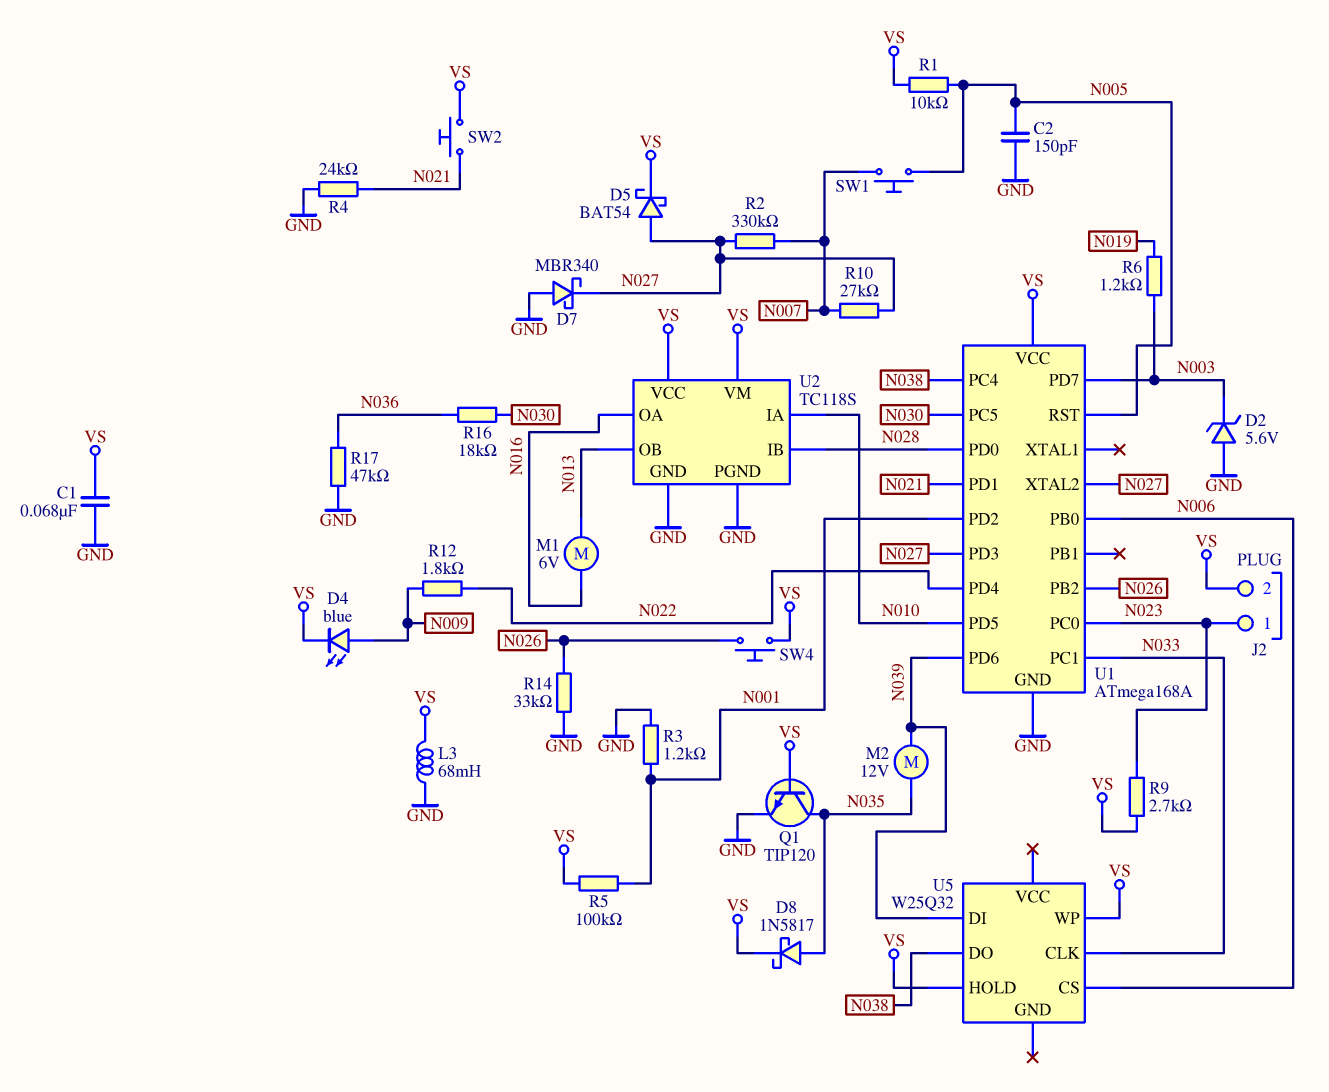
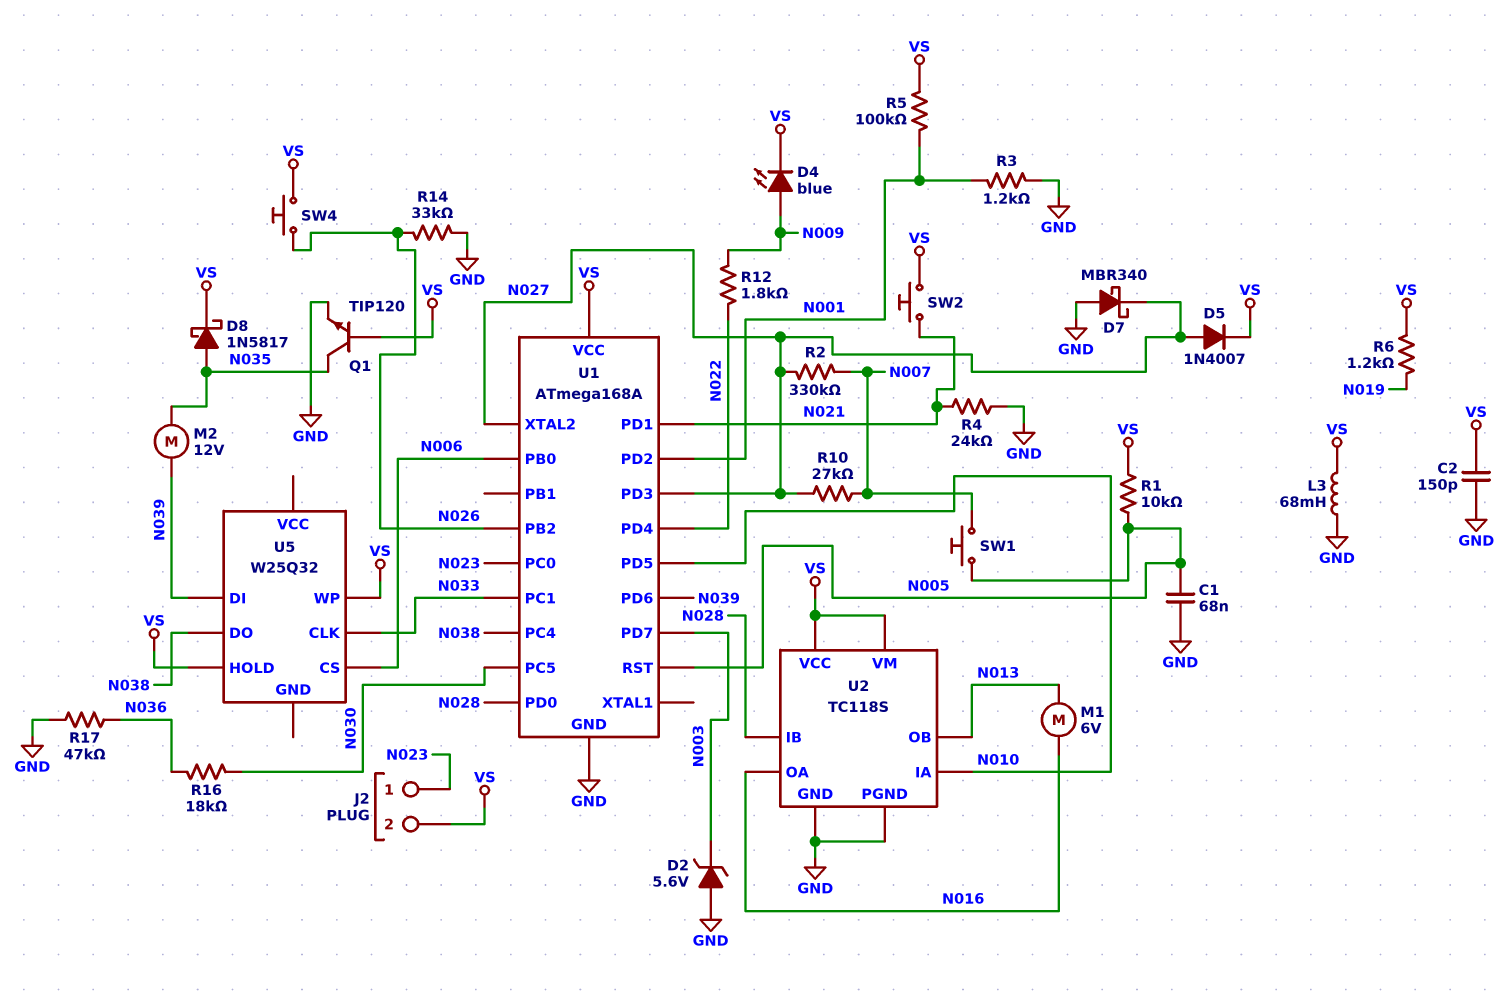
C1: 68nF (GND, VS) -> 68nF (GND, N005)
C2: 150pF (GND, N005) -> 150pF (GND, VS)
D5: schottky BAT54 (A N027, K VS) -> diode 1N4007 (A N027, K VS)
R6: 1.2k (N003, N019) -> 1.2k (N019, VS)
R9: 2.7k (N023, VS) -> none

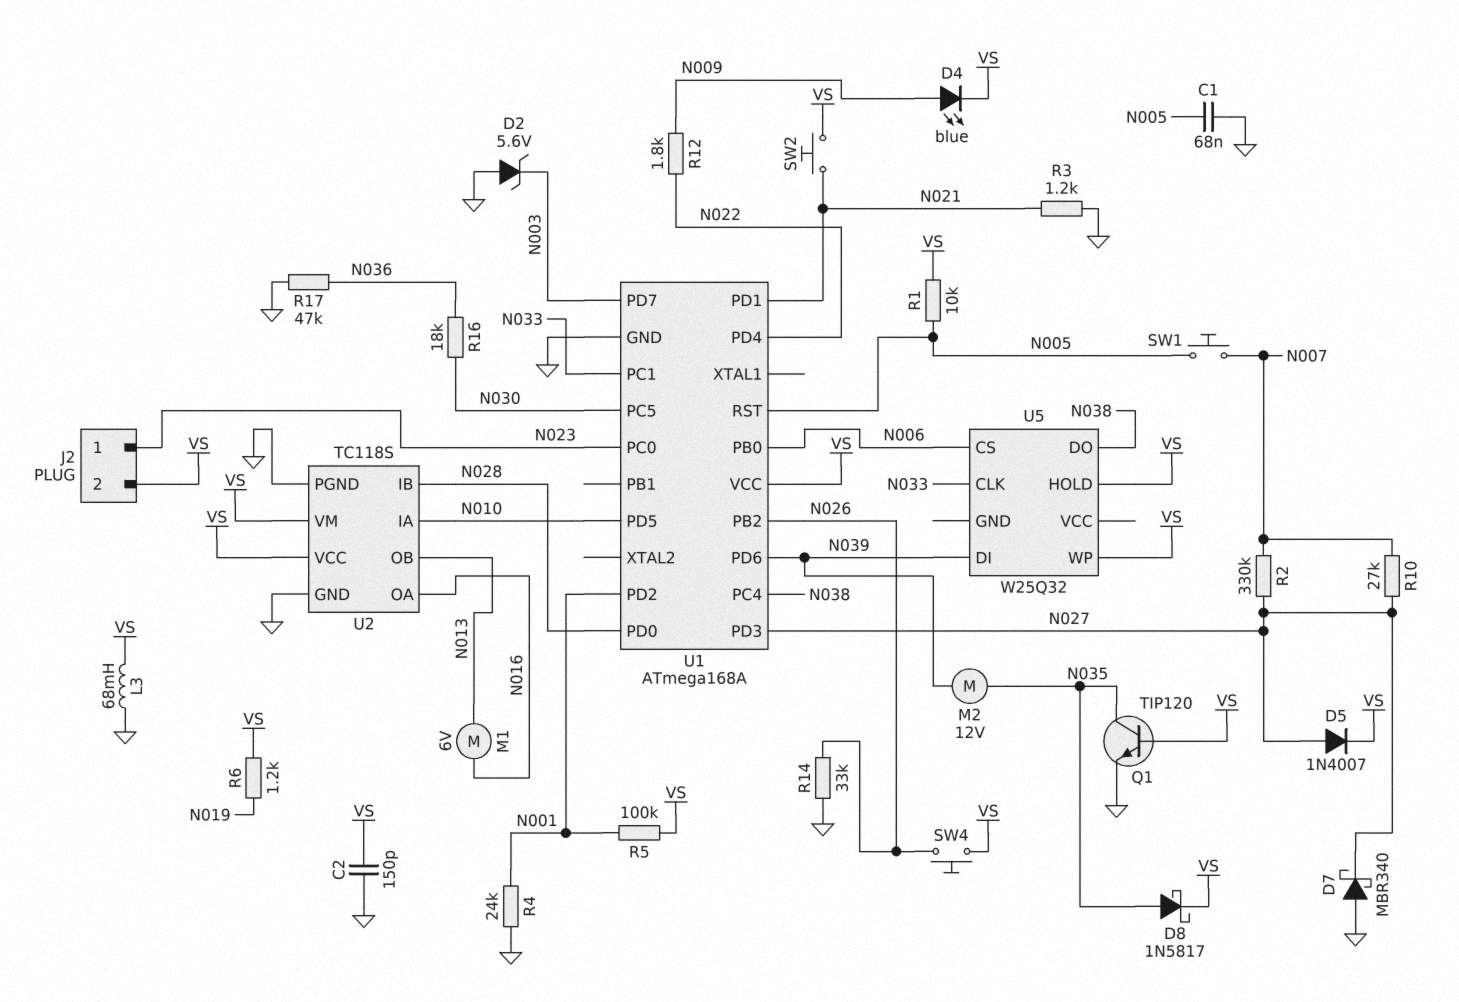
R3: 1.2k (GND, N001) -> 1.2k (GND, N021)
R4: 24k (GND, N021) -> 24k (GND, N001)
U1 pin XTAL2: N027 -> none

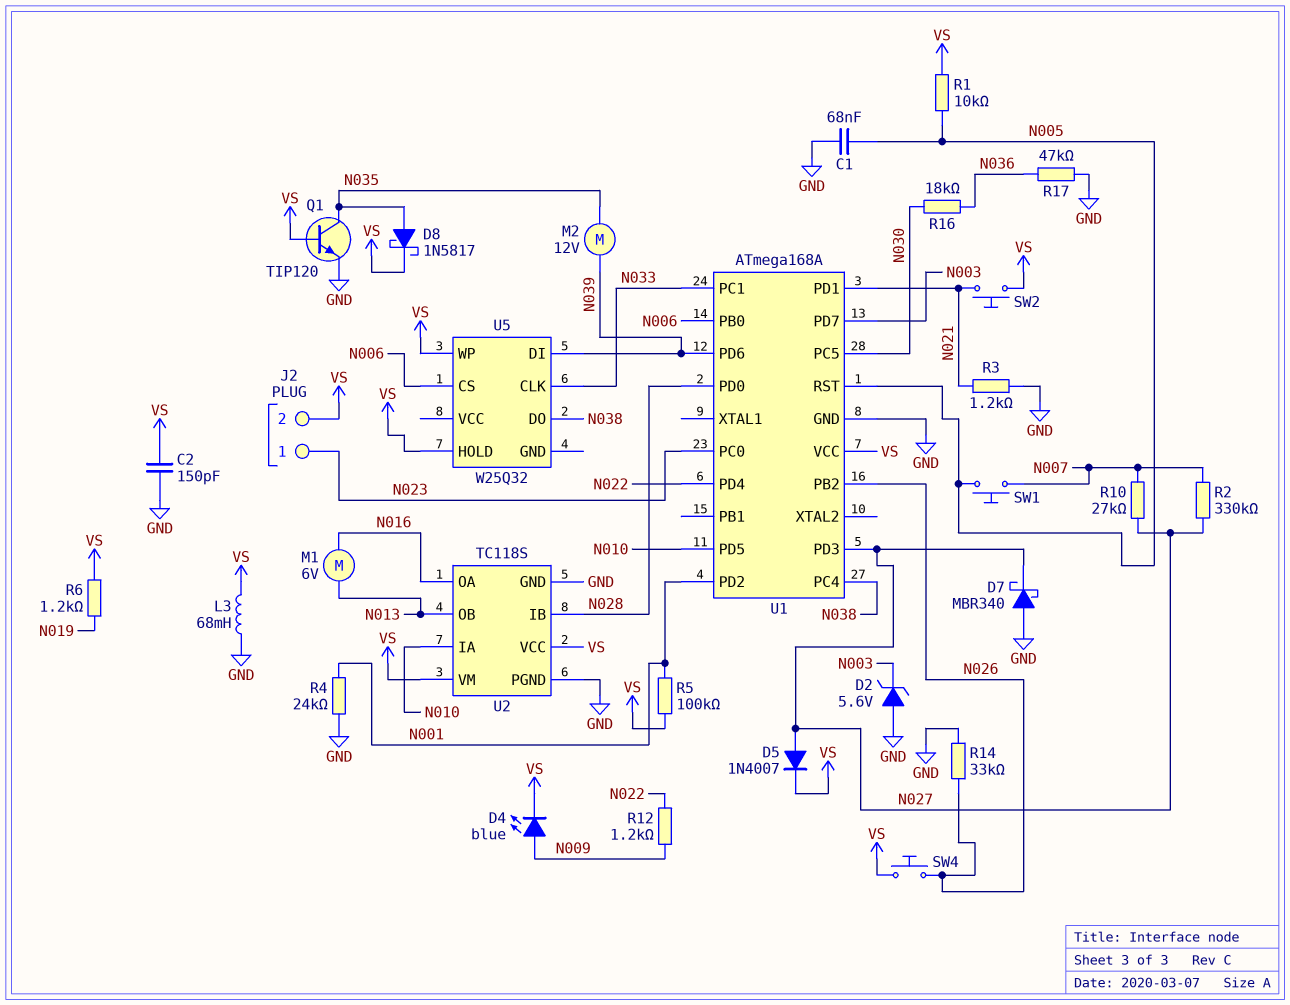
R12: 1.8k (N009, N022) -> 1.2k (N009, N022)

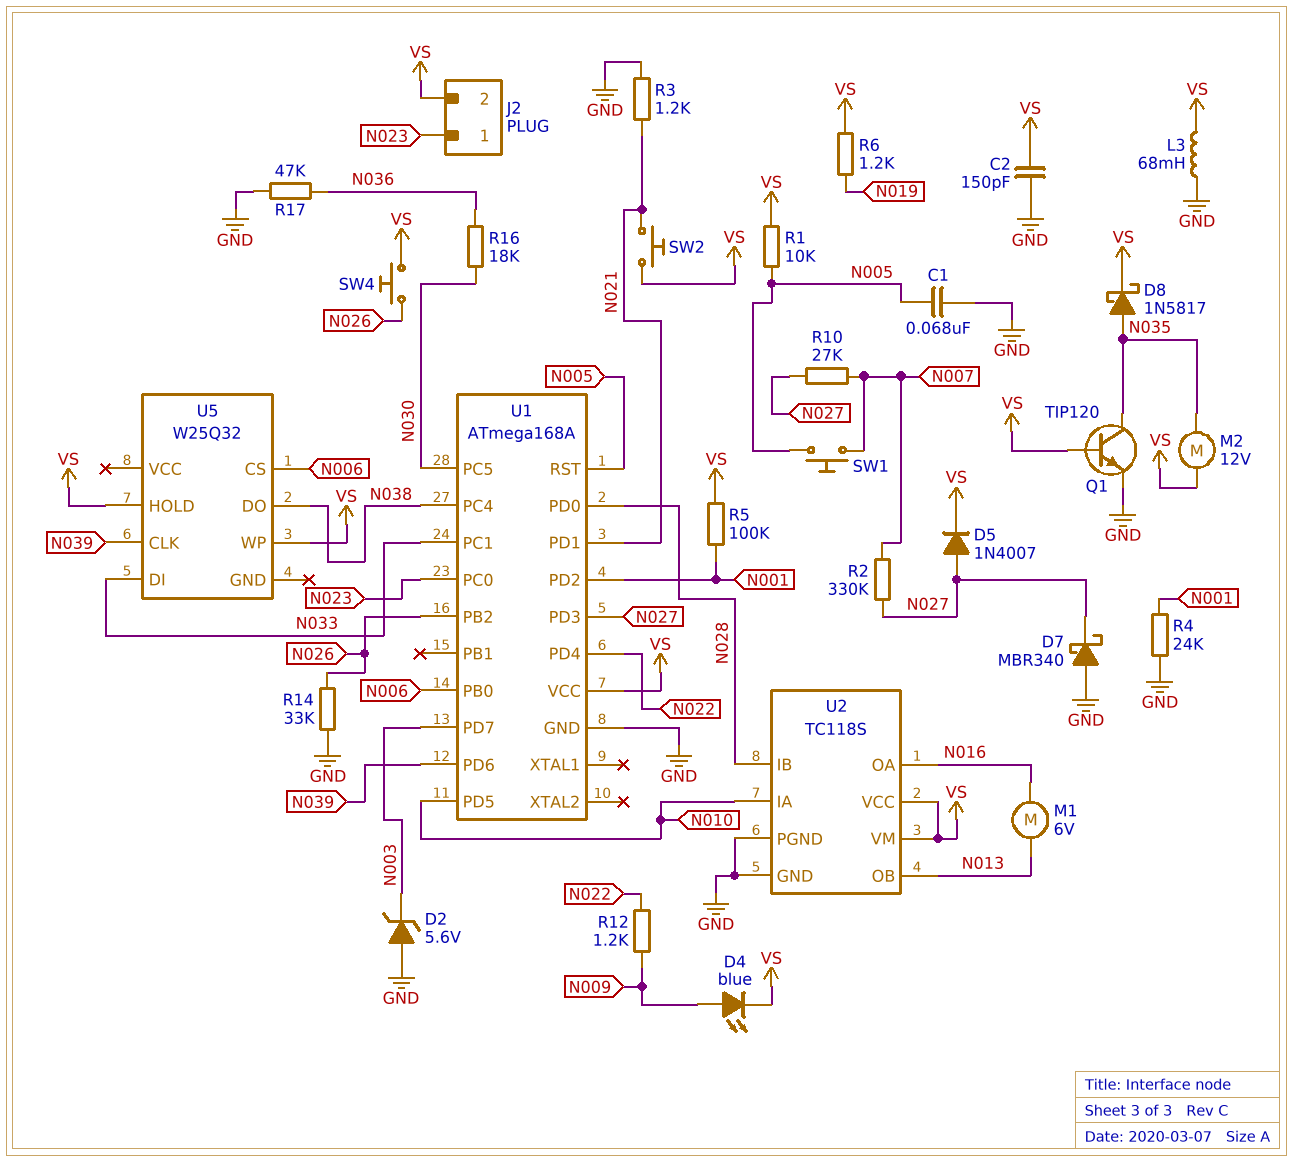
M2: motor 12V (N035, N039) -> motor 12V (N035, VS)
U5 pin CLK: N033 -> N039
U5 pin DI: N039 -> N033

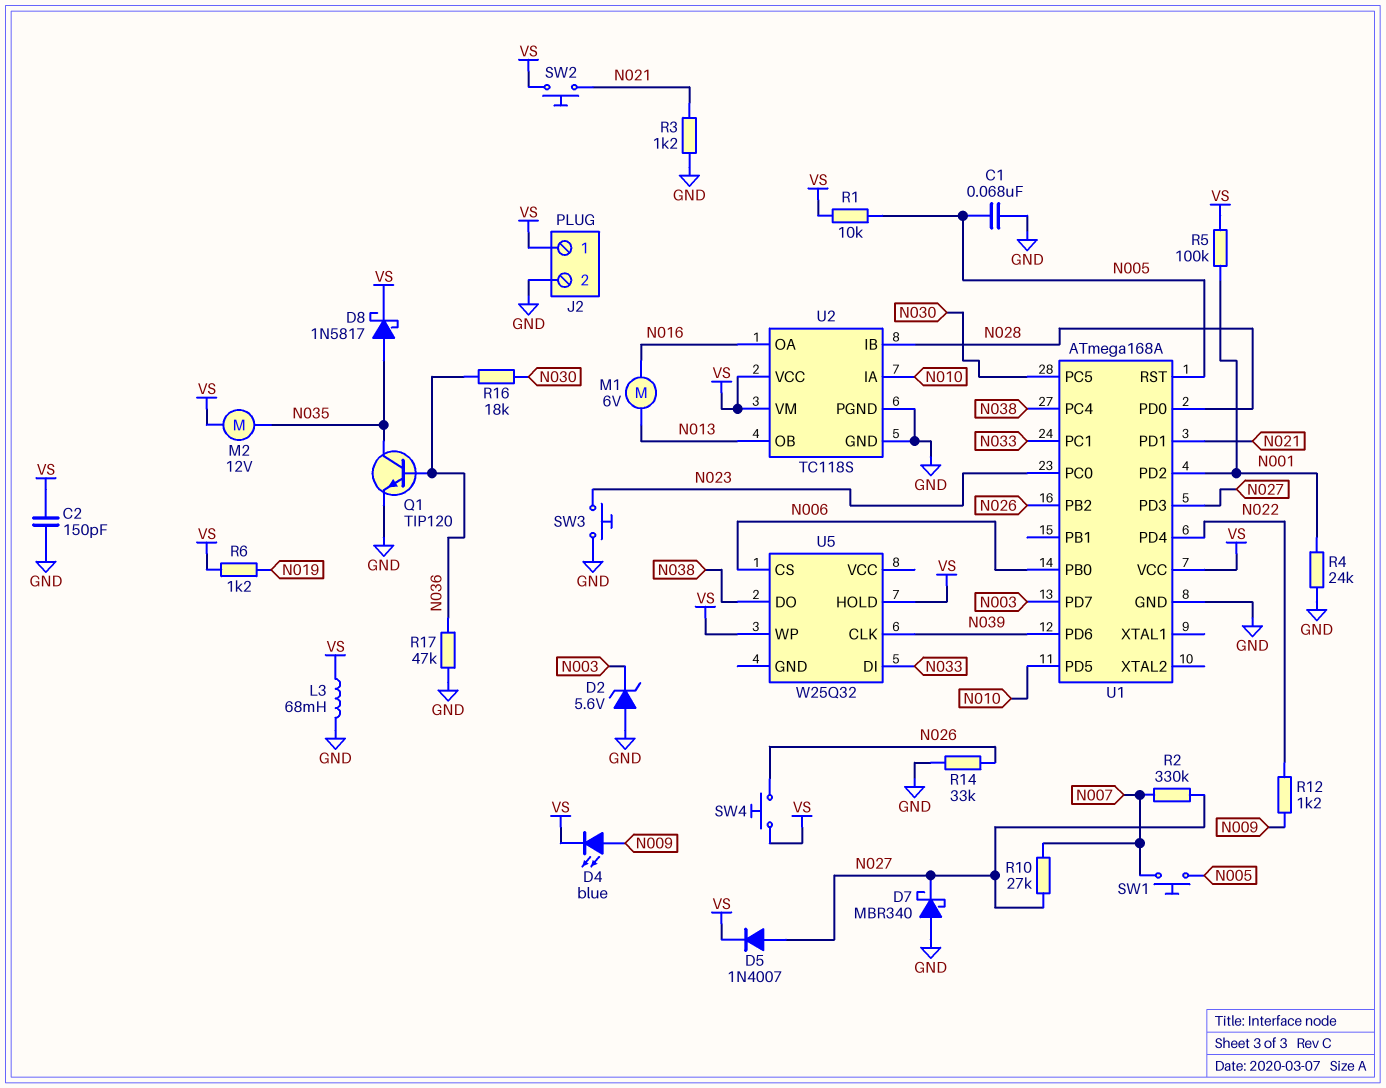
J2 pin 1: N023 -> VS
J2 pin 2: VS -> GND
Q1: NPN TIP120 (B VS, C N035, E GND) -> NPN TIP120 (B N036, C N035, E GND)
SW3: none -> button (GND, N023)

